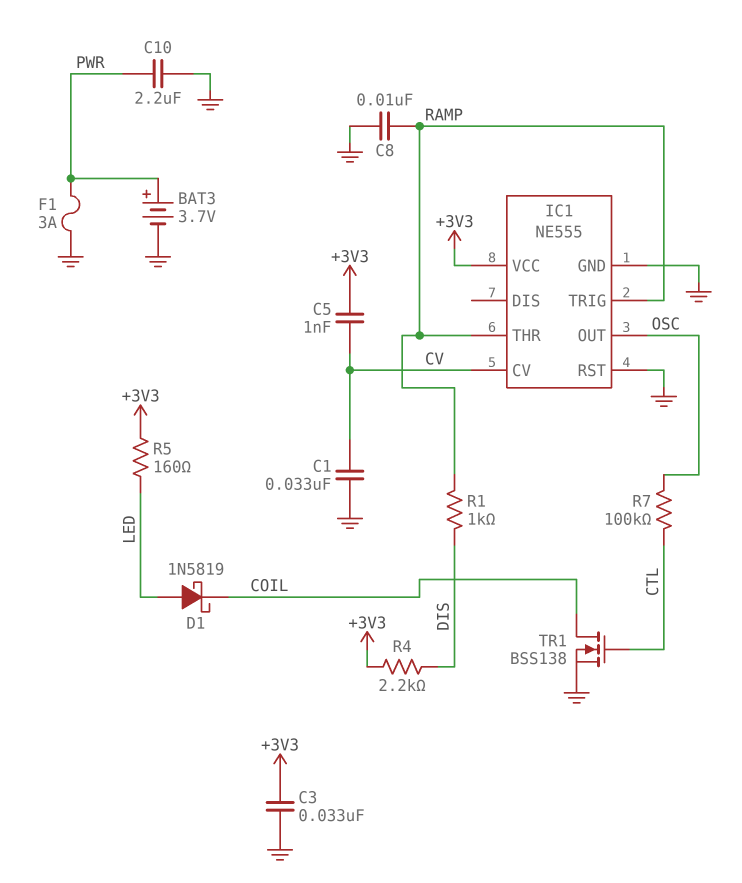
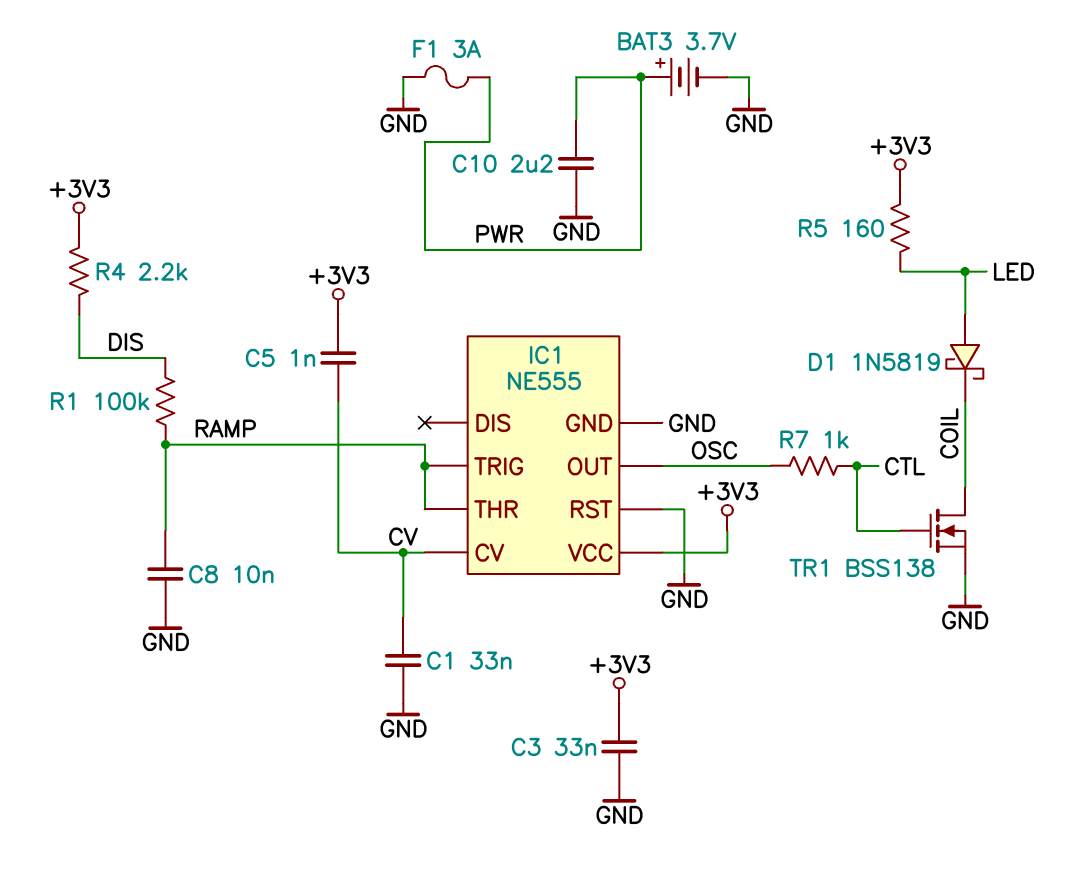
R1: 1k (DIS, RAMP) -> 100k (DIS, RAMP)
R7: 100k (CTL, OSC) -> 1k (CTL, OSC)

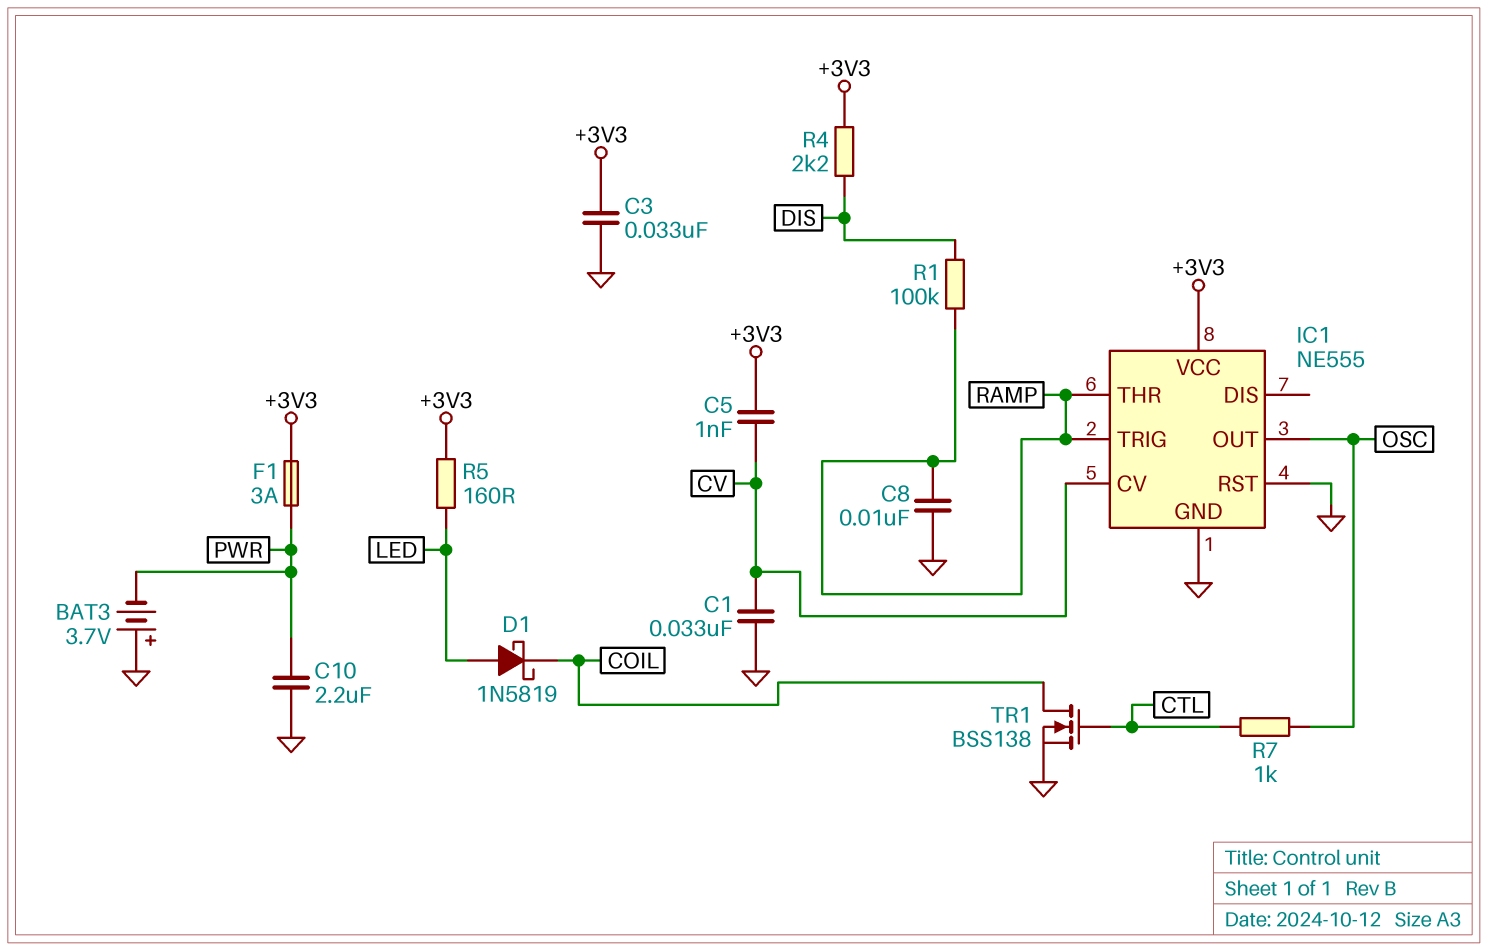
BAT3: 3.7V (plus PWR, minus GND) -> 3.7V (plus GND, minus PWR)
F1: 3A (GND, PWR) -> 3A (+3V3, PWR)

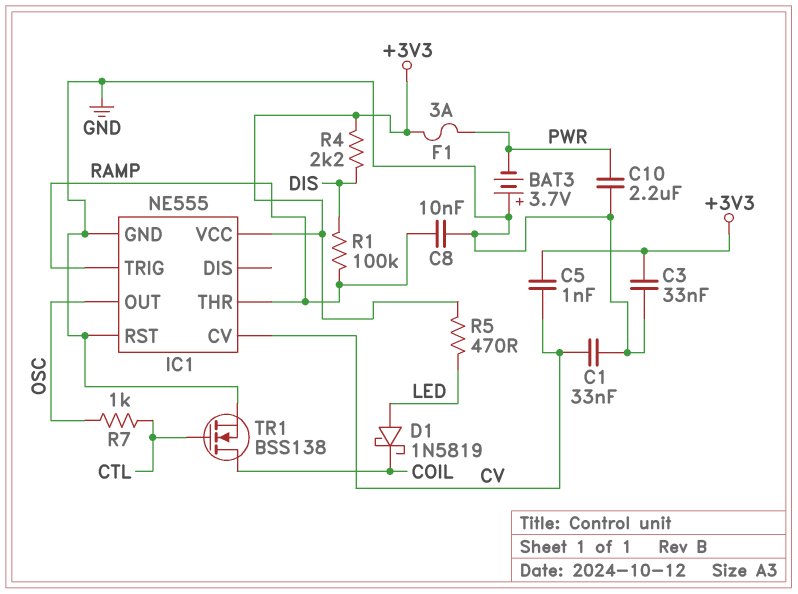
R5: 160 (+3V3, LED) -> 470 (+3V3, LED)

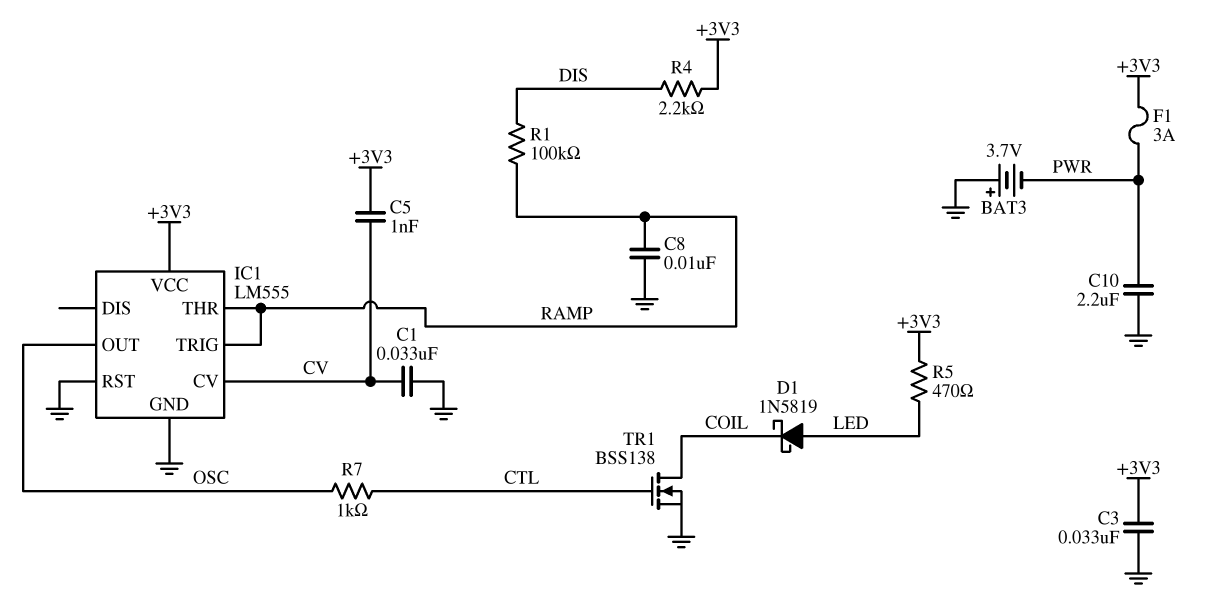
IC1: NE555 -> LM555

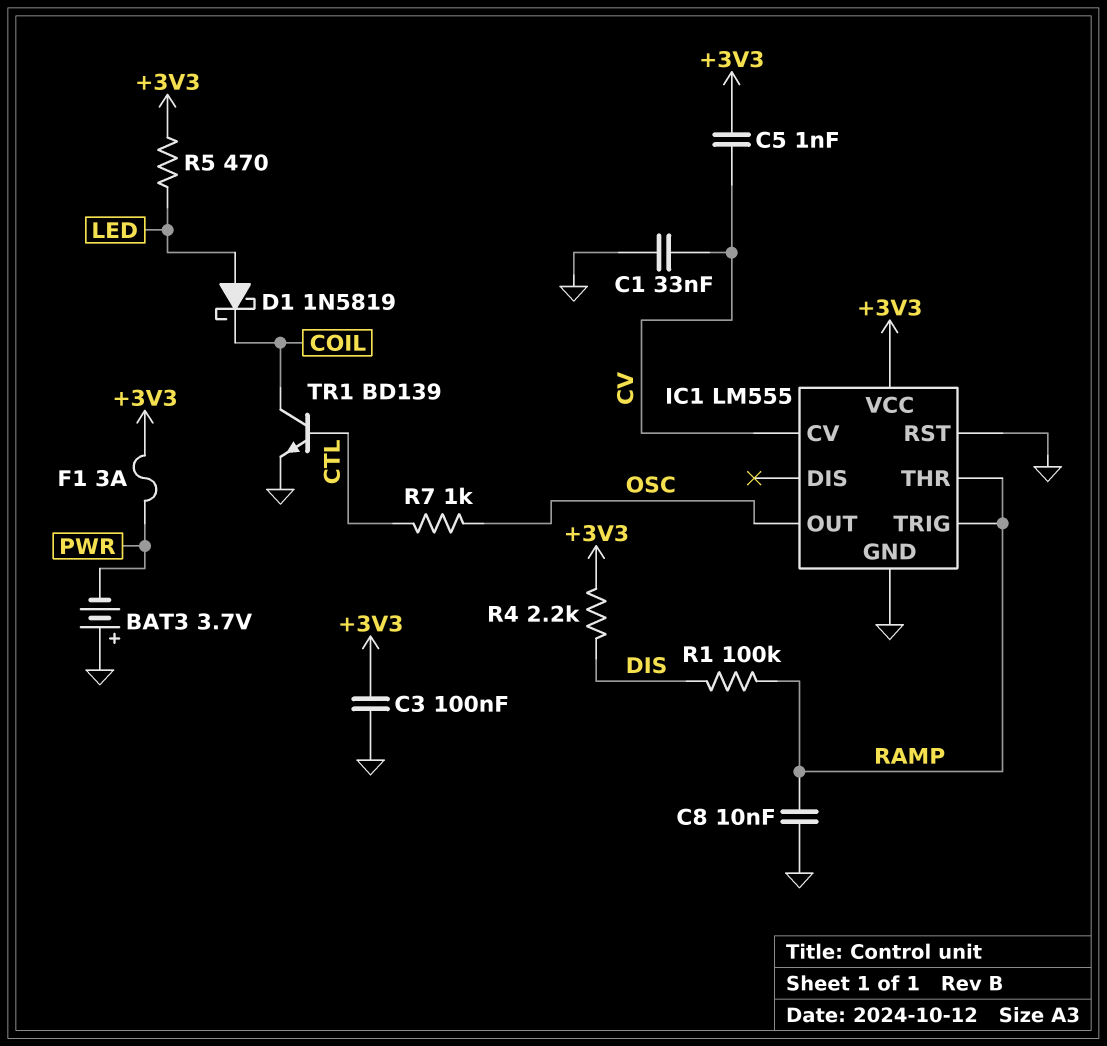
C3: 33nF (+3V3, GND) -> 100nF (+3V3, GND)
C10: 2.2uF (GND, PWR) -> none
TR1: NMOS BSS138 (G CTL, D COIL, S GND) -> NPN BD139 (B CTL, C COIL, E GND)

